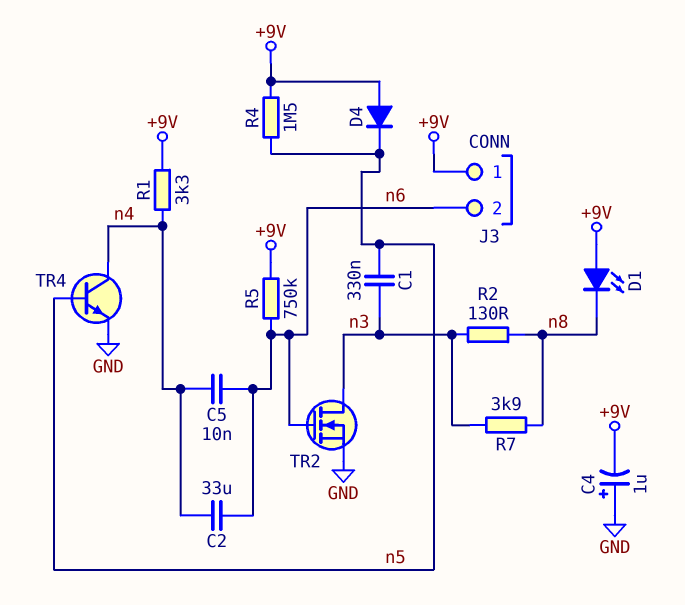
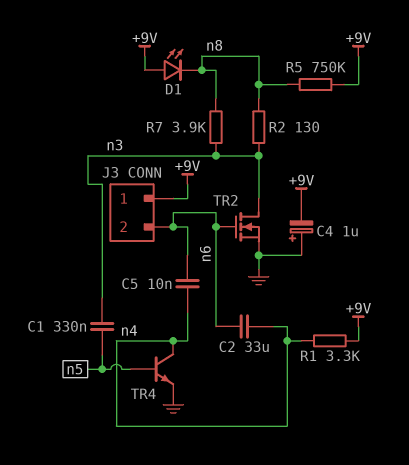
D4: diode (A +9V, K n5) -> none
R4: 1.5M (+9V, n5) -> none
R5: 750k (+9V, n6) -> 750k (+9V, n8)

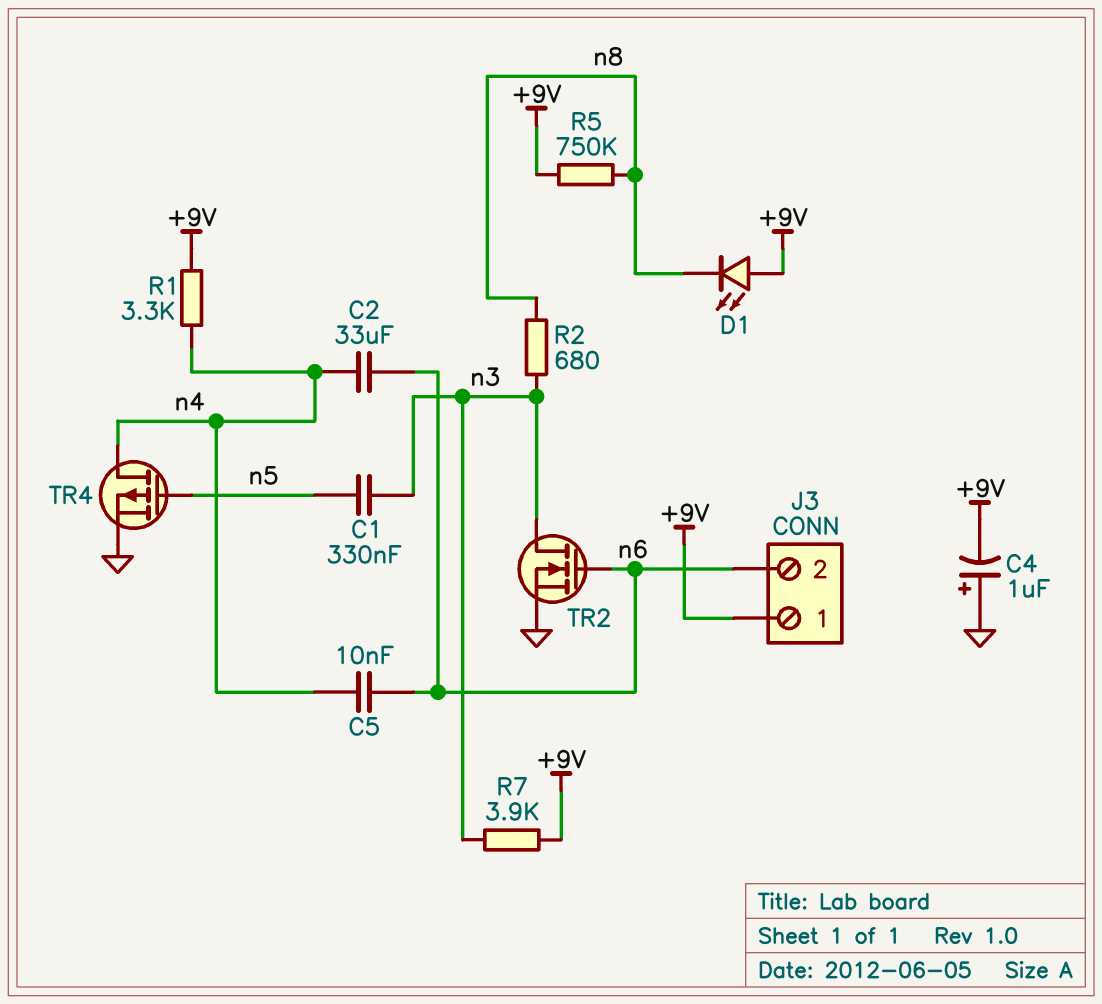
R2: 130 (n3, n8) -> 680 (n3, n8)
R7: 3.9k (n3, n8) -> 3.9k (+9V, n3)
TR4: NPN (B n5, C n4, E GND) -> PMOS (G n5, D n4, S GND)

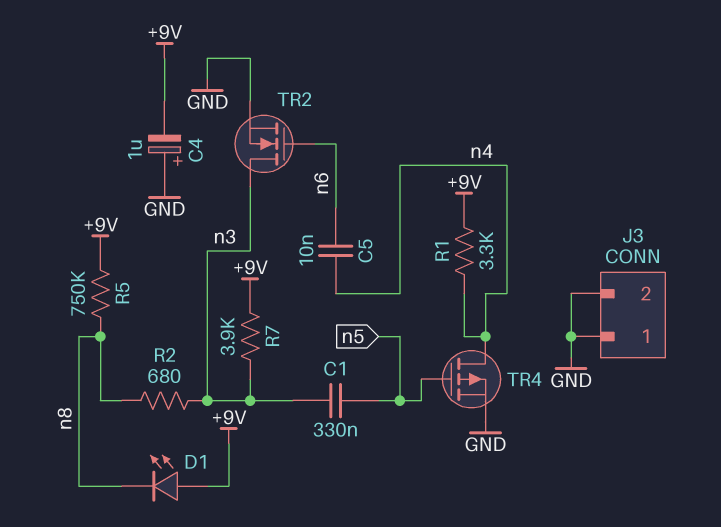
C2: 33uF (n4, n6) -> none
J3 pin 1: +9V -> GND
J3 pin 2: n6 -> GND

